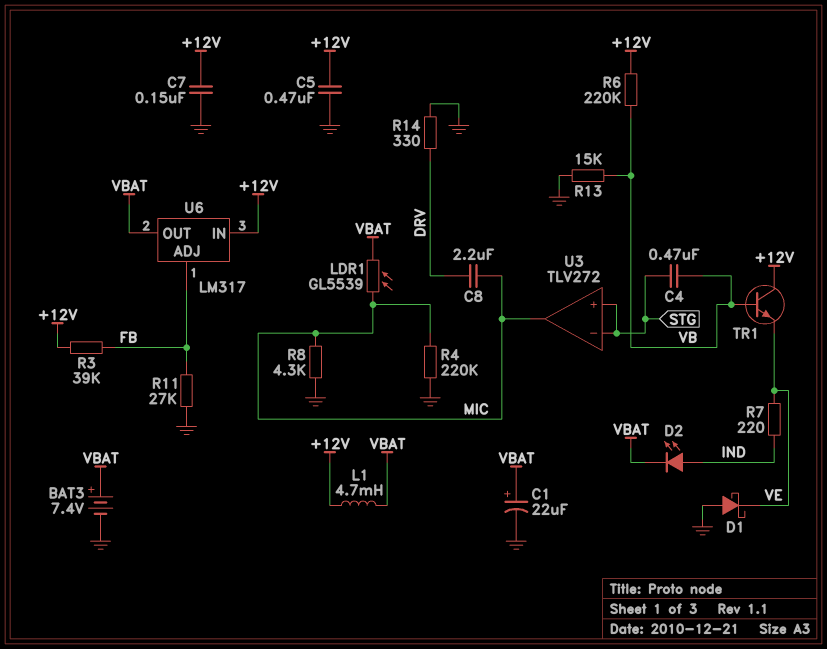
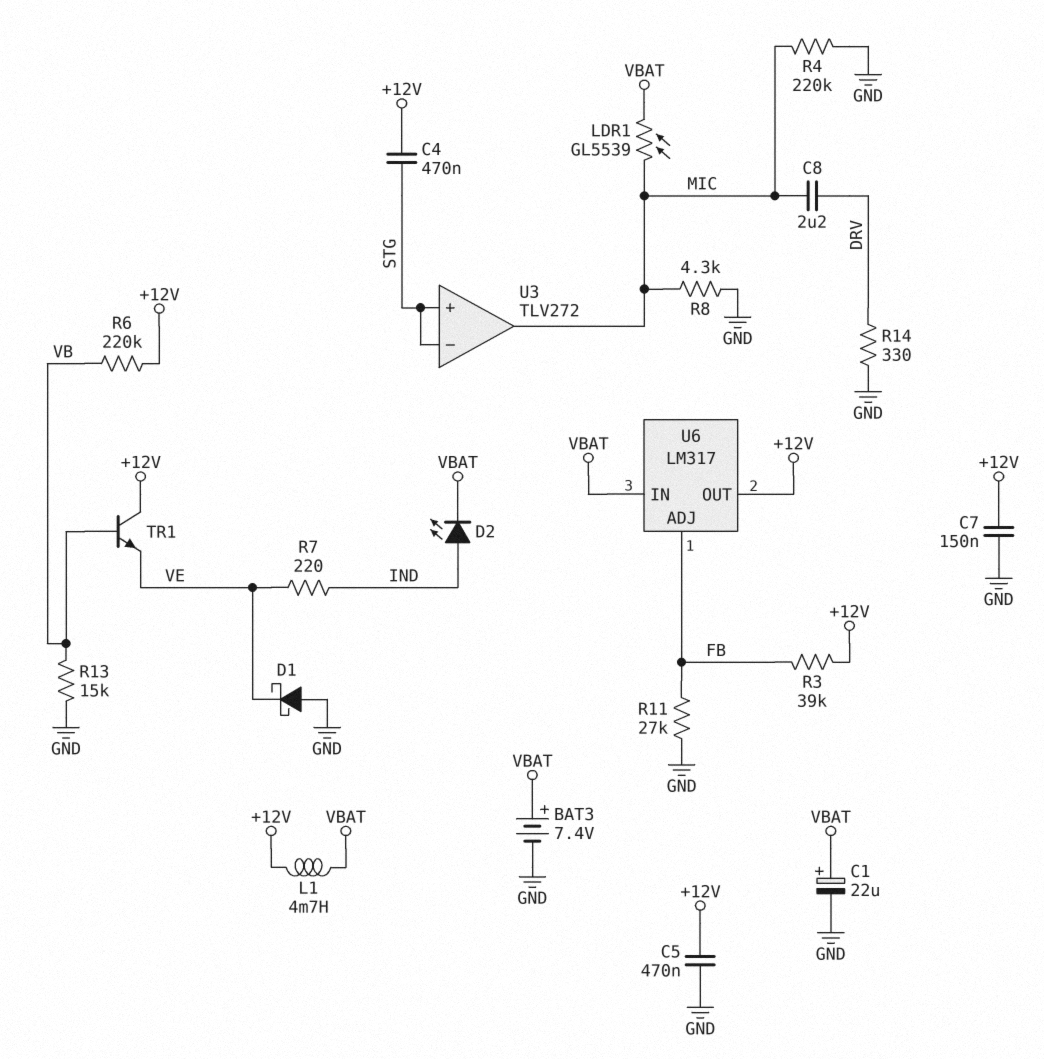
C4: 470nF (STG, VB) -> 470nF (+12V, STG)
U6 pin IN: +12V -> VBAT
U6 pin OUT: VBAT -> +12V

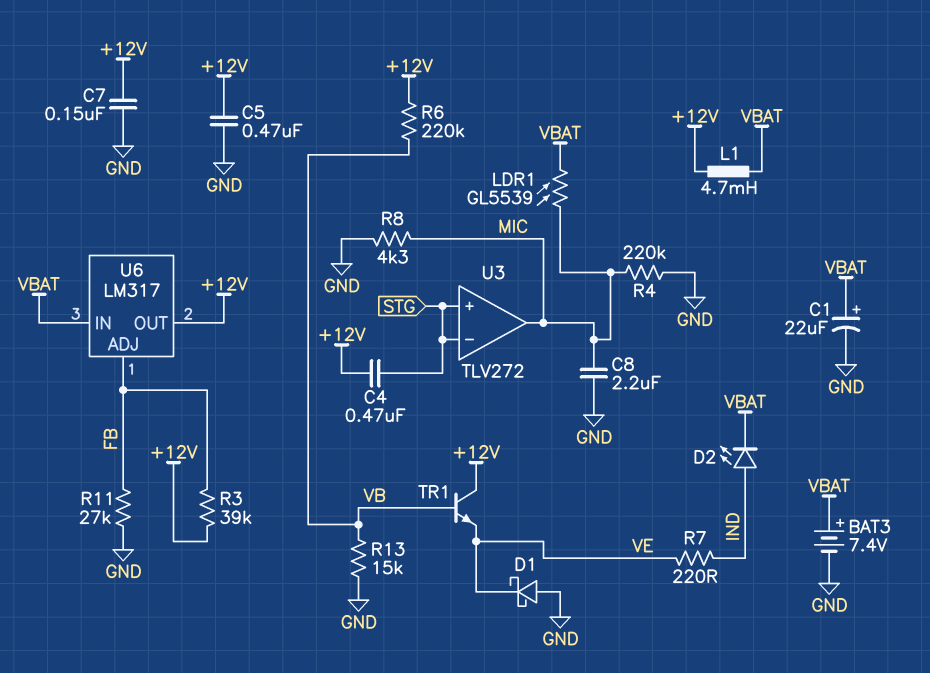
C8: 2.2uF (DRV, MIC) -> 2.2uF (GND, MIC)
R14: 330 (DRV, GND) -> none

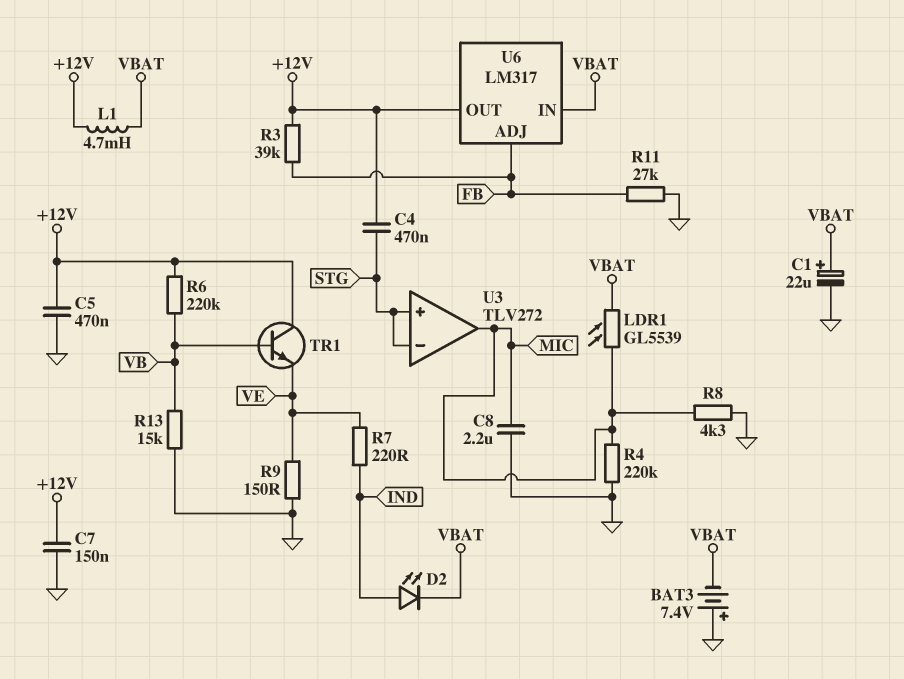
BAT3: 7.4V (plus VBAT, minus GND) -> 7.4V (plus GND, minus VBAT)
D1: schottky (A GND, K VE) -> none
R9: none -> 150 (GND, VE)

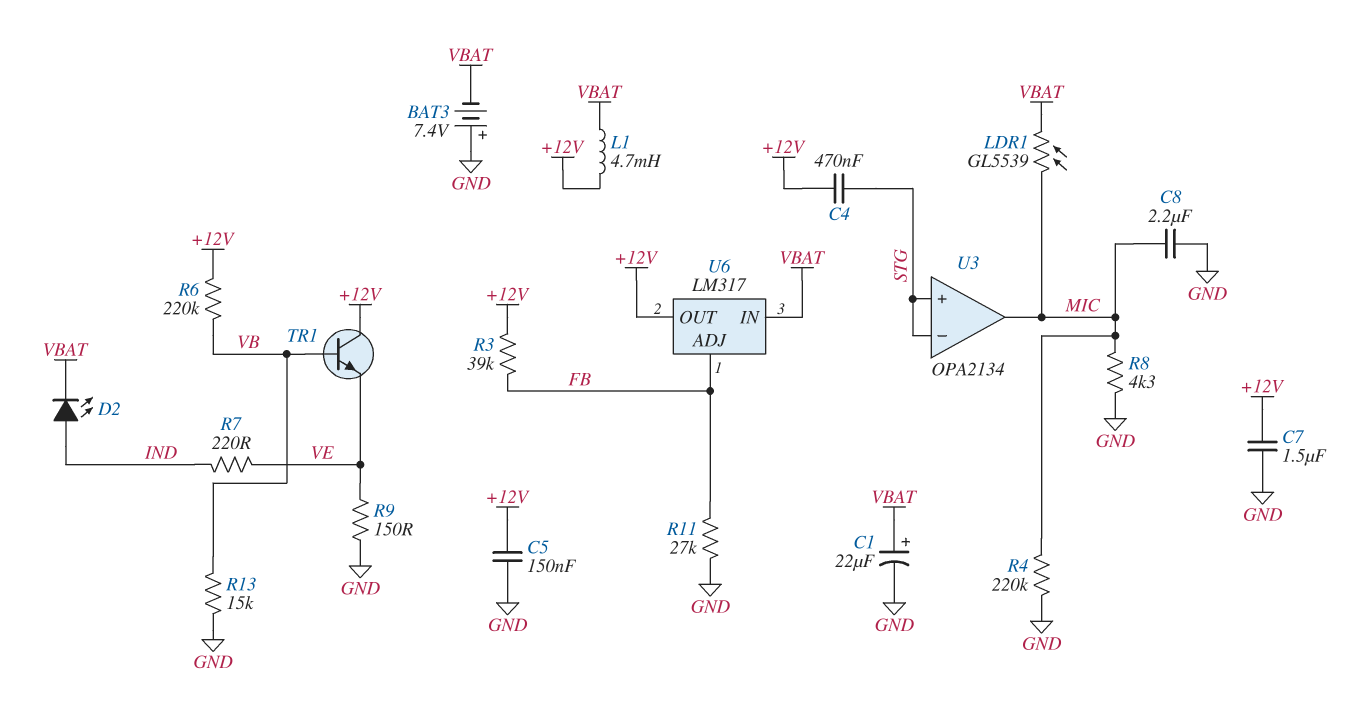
C5: 470nF (+12V, GND) -> 150nF (+12V, GND)
C7: 150nF (+12V, GND) -> 1.5uF (+12V, GND)
U3: TLV272 -> OPA2134

